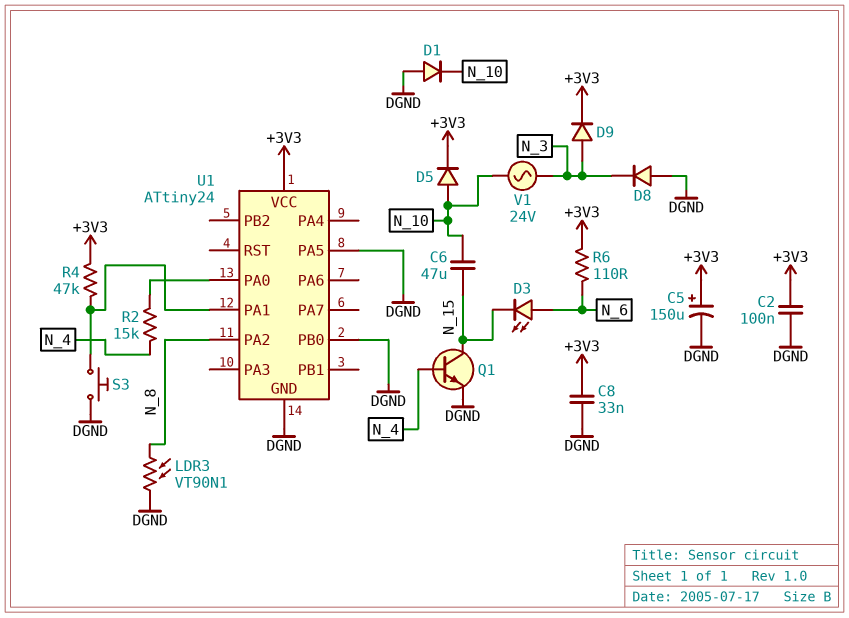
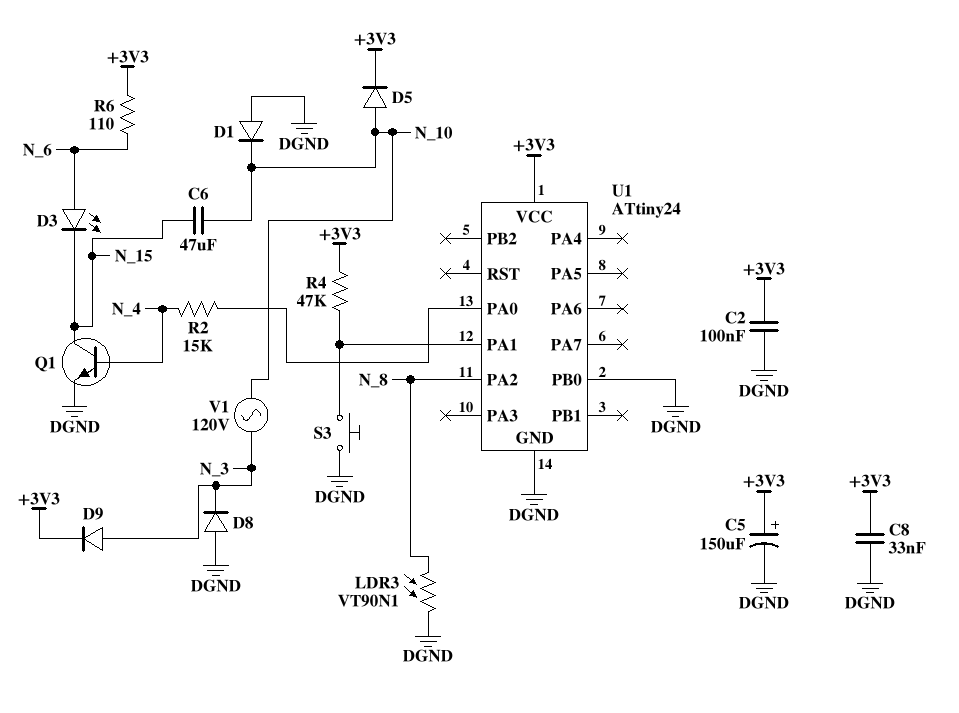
U1 pin PA5: DGND -> none
V1: AC 24V (N_3, N_10) -> AC 120V (N_3, N_10)

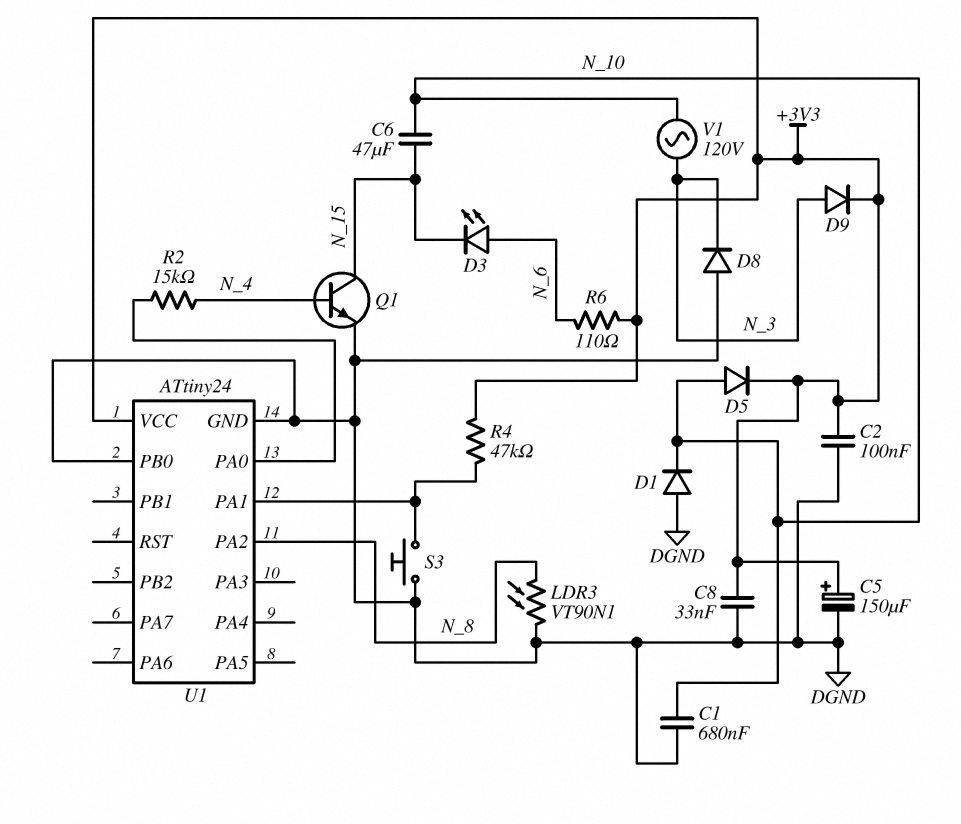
C1: none -> 680nF (DGND, N_10)

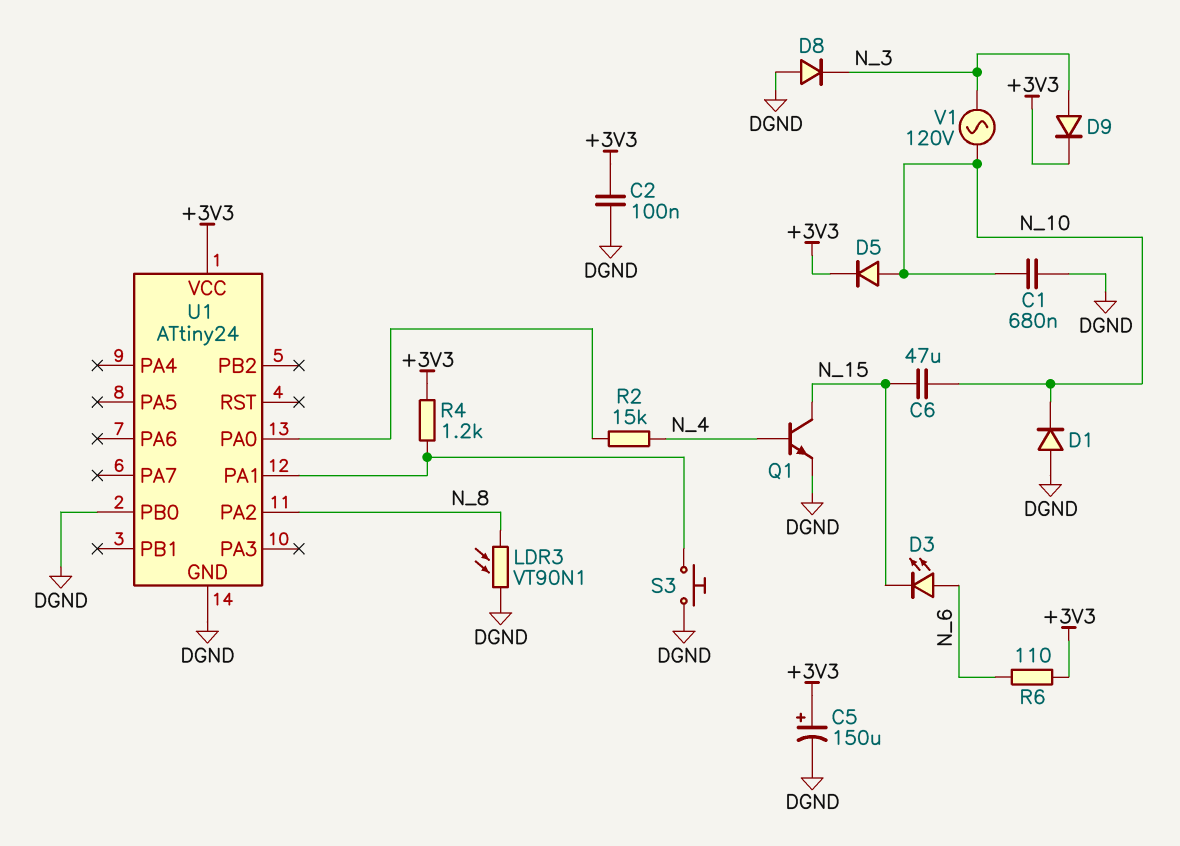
C8: 33nF (+3V3, DGND) -> none
R4: 47k (+3V3, U1/PA1) -> 1.2k (+3V3, U1/PA1)

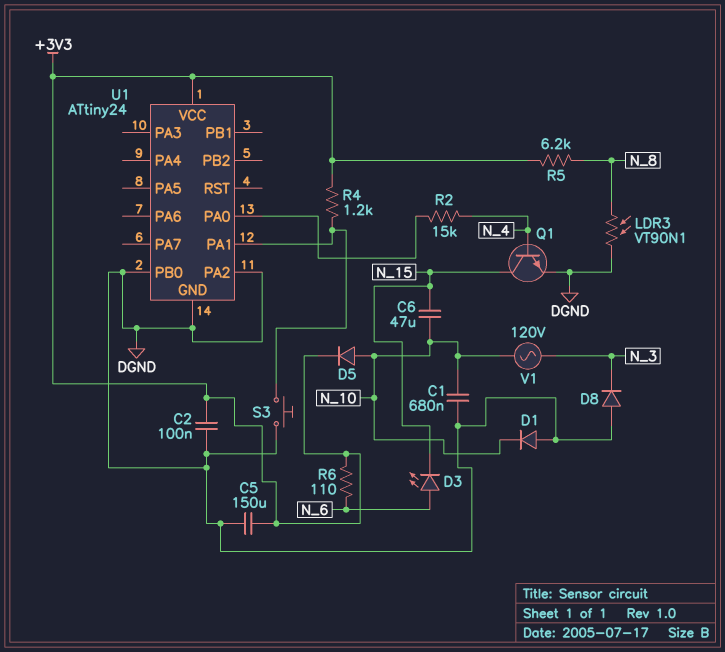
C5: 150uF (plus +3V3, minus DGND) -> 150uF (+3V3, DGND)
D9: diode (A N_3, K +3V3) -> none
R5: none -> 6.2k (+3V3, N_8)
U1 pin PA2: N_8 -> DGND

